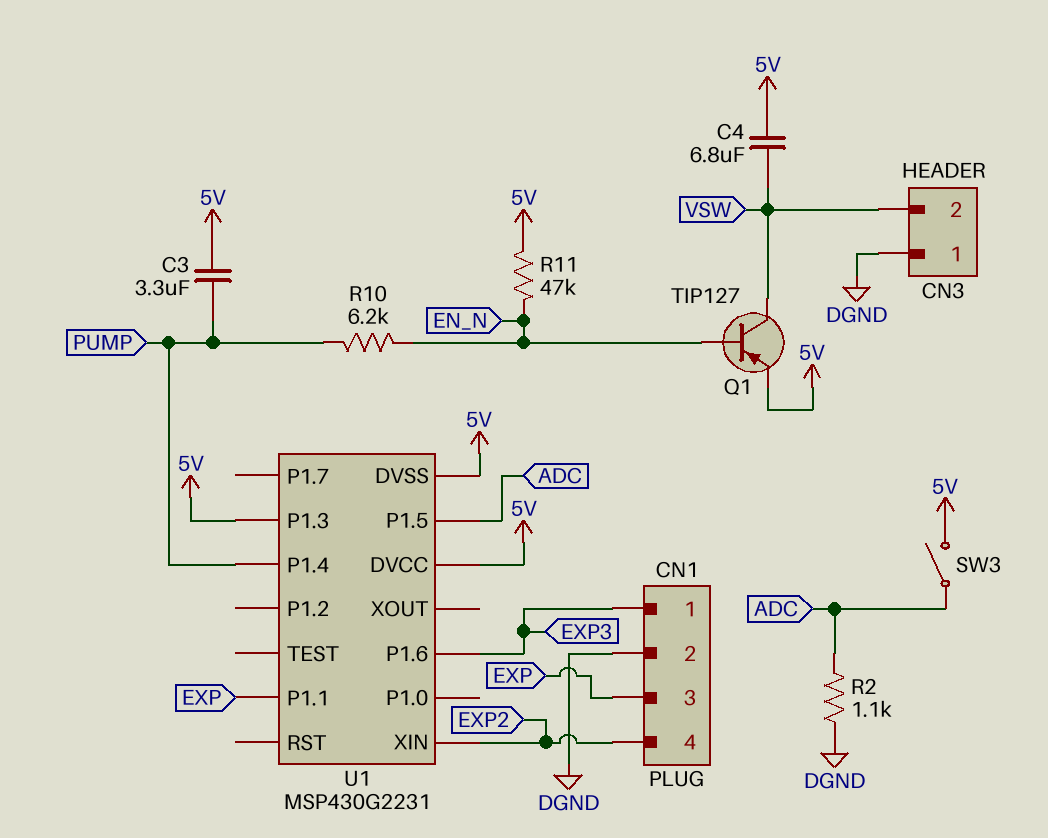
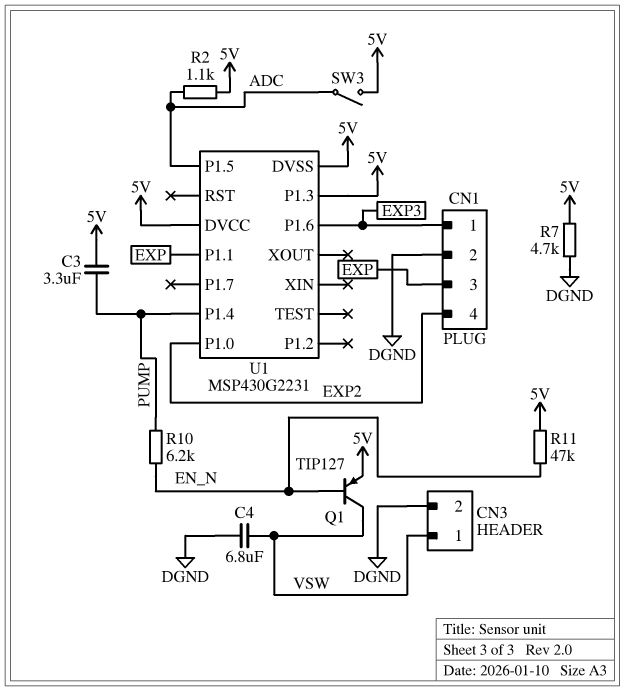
C4: 6.8uF (5V, VSW) -> 6.8uF (DGND, VSW)
CN3 pin 1: DGND -> VSW
CN3 pin 2: VSW -> DGND
R2: 1.1k (ADC, DGND) -> 1.1k (5V, ADC)
R7: none -> 4.7k (5V, DGND)
U1 pin P1.0: none -> EXP2
U1 pin XIN: EXP2 -> none

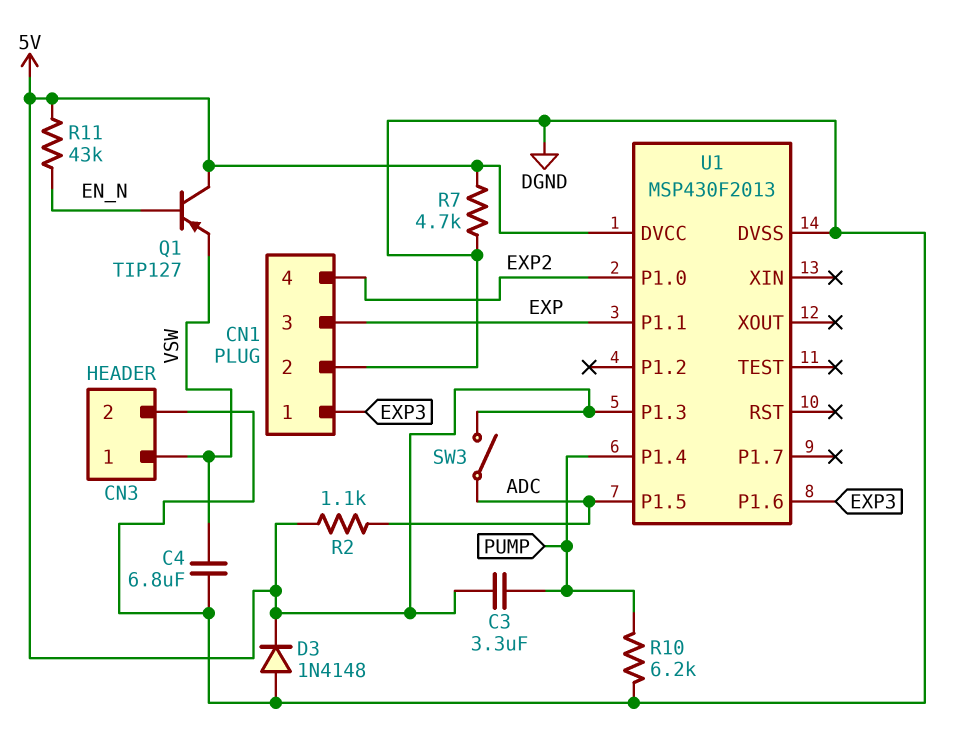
D3: none -> diode 1N4148 (A DGND, K 5V)
Q1: PNP TIP127 (B EN_N, C VSW, E 5V) -> PNP TIP127 (B EN_N, C 5V, E VSW)
R10: 6.2k (EN_N, PUMP) -> 6.2k (DGND, PUMP)
R11: 47k (5V, EN_N) -> 43k (5V, EN_N)
U1: MSP430G2231 -> MSP430F2013
U1 pin DVSS: 5V -> DGND

